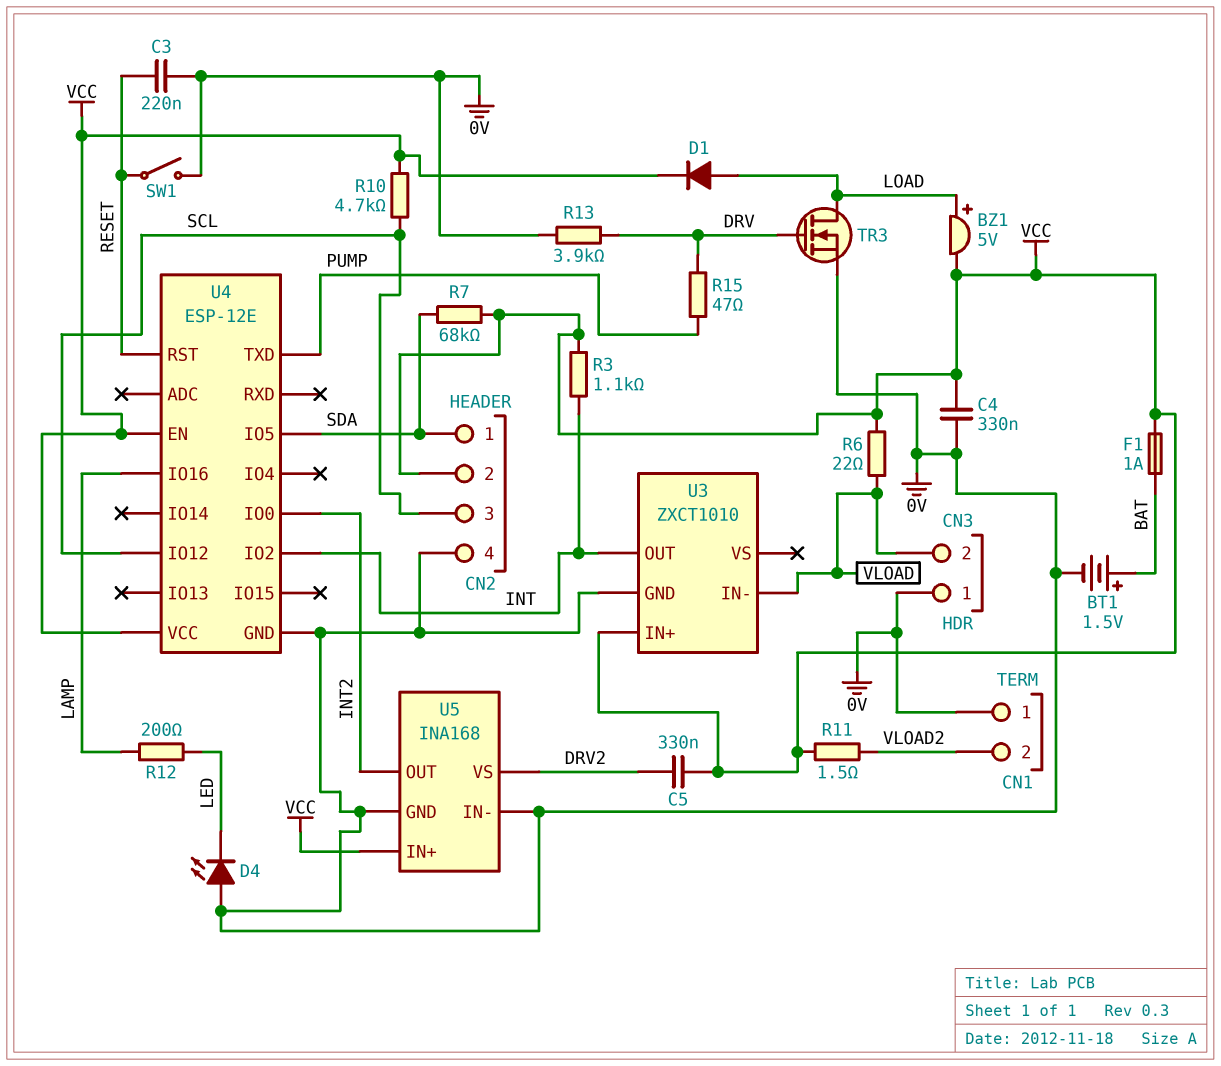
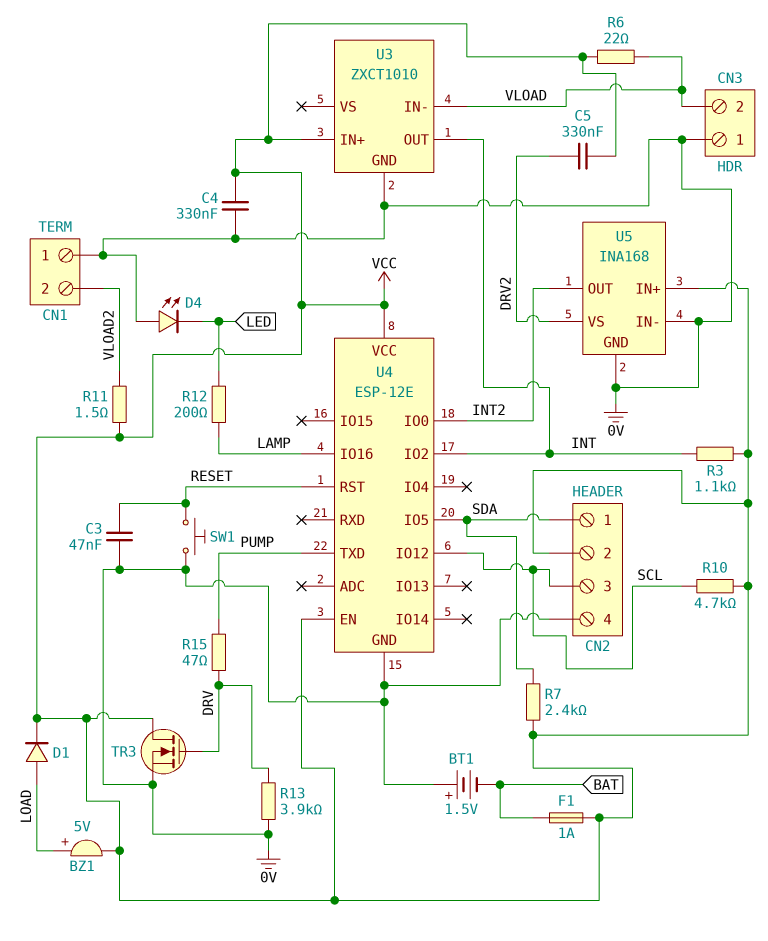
BT1: 1.5V (plus BAT, minus 0V) -> 1.5V (plus 0V, minus BAT)
C3: 220nF (0V, RESET) -> 47nF (0V, RESET)
R7: 68k (SDA, VCC) -> 2.4k (SDA, VCC)
SW1: switch (0V, RESET) -> button (0V, RESET)
TR3: NMOS (G DRV, D LOAD, S 0V) -> NMOS (G DRV, D VCC, S 0V)

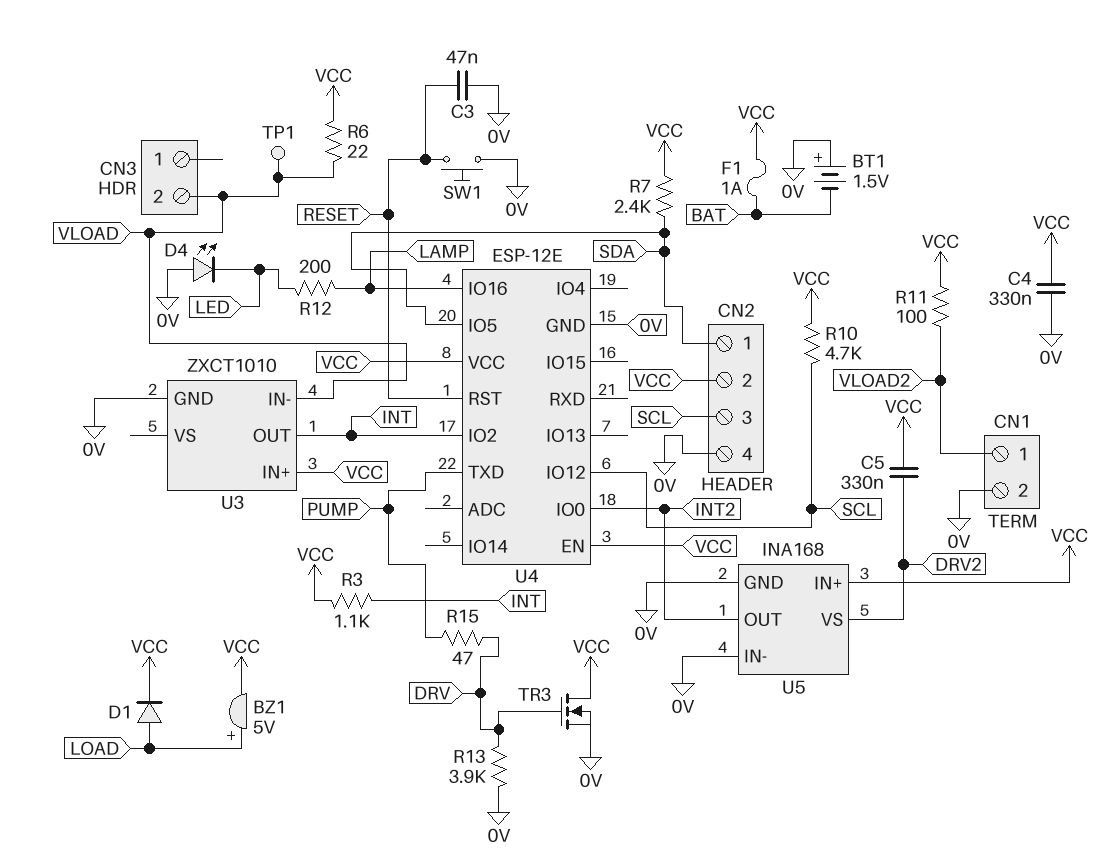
CN1 pin 1: 0V -> VLOAD2
CN1 pin 2: VLOAD2 -> 0V
CN3 pin 1: 0V -> none
R11: 1.5 (VCC, VLOAD2) -> 100 (VCC, VLOAD2)
TP1: none -> test point (VLOAD)

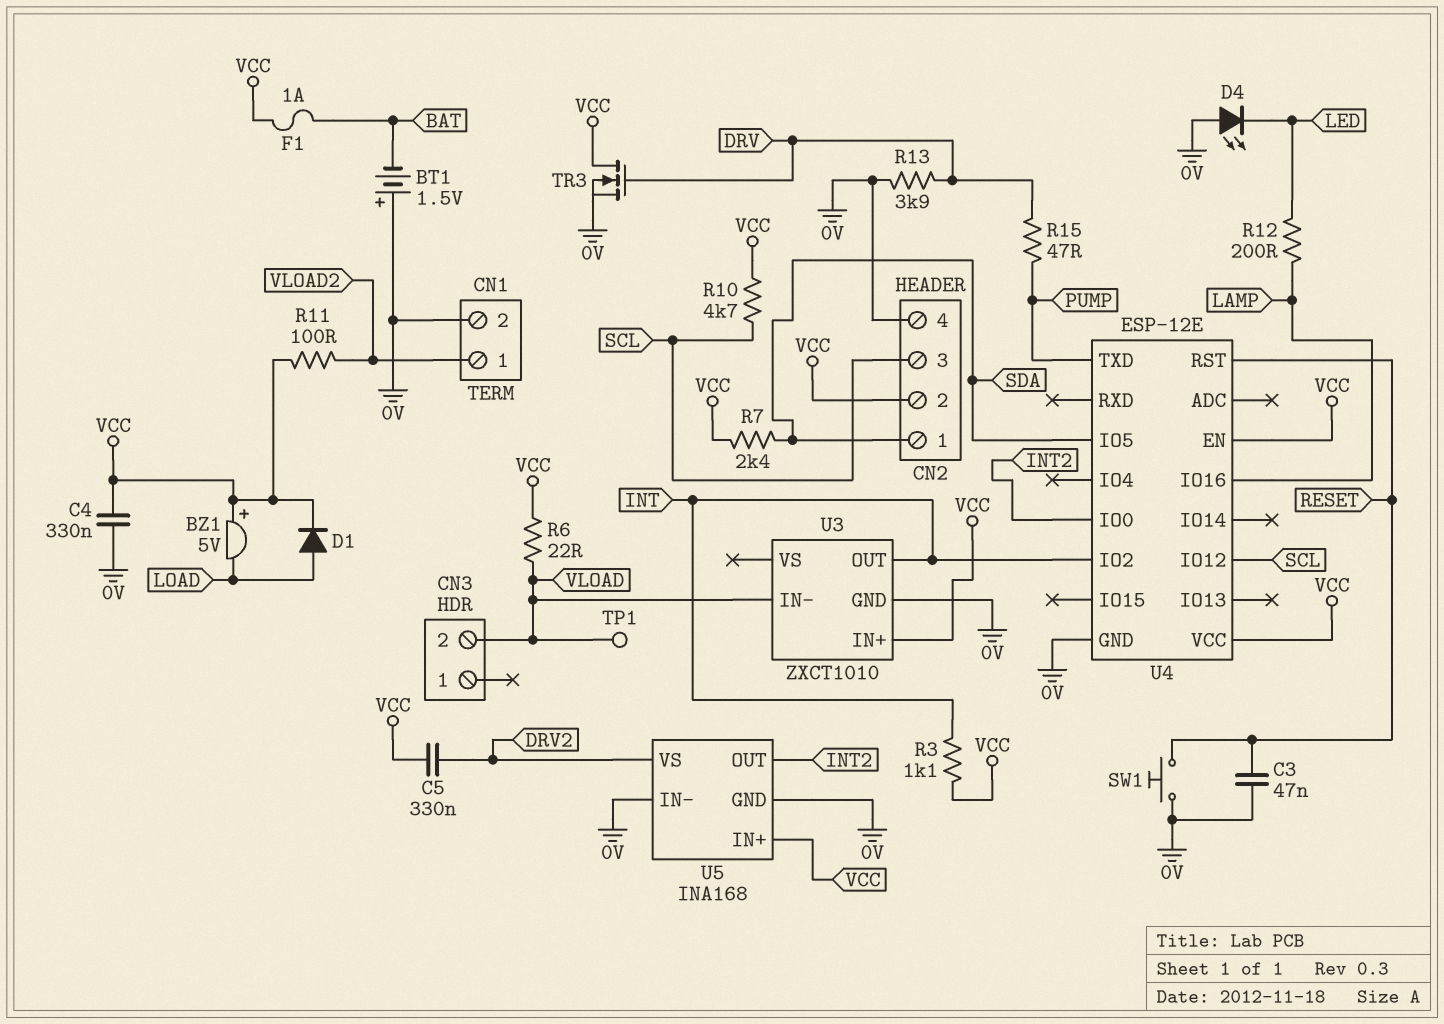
BZ1: buzzer 5V (plus LOAD, minus VCC) -> buzzer 5V (plus VCC, minus LOAD)

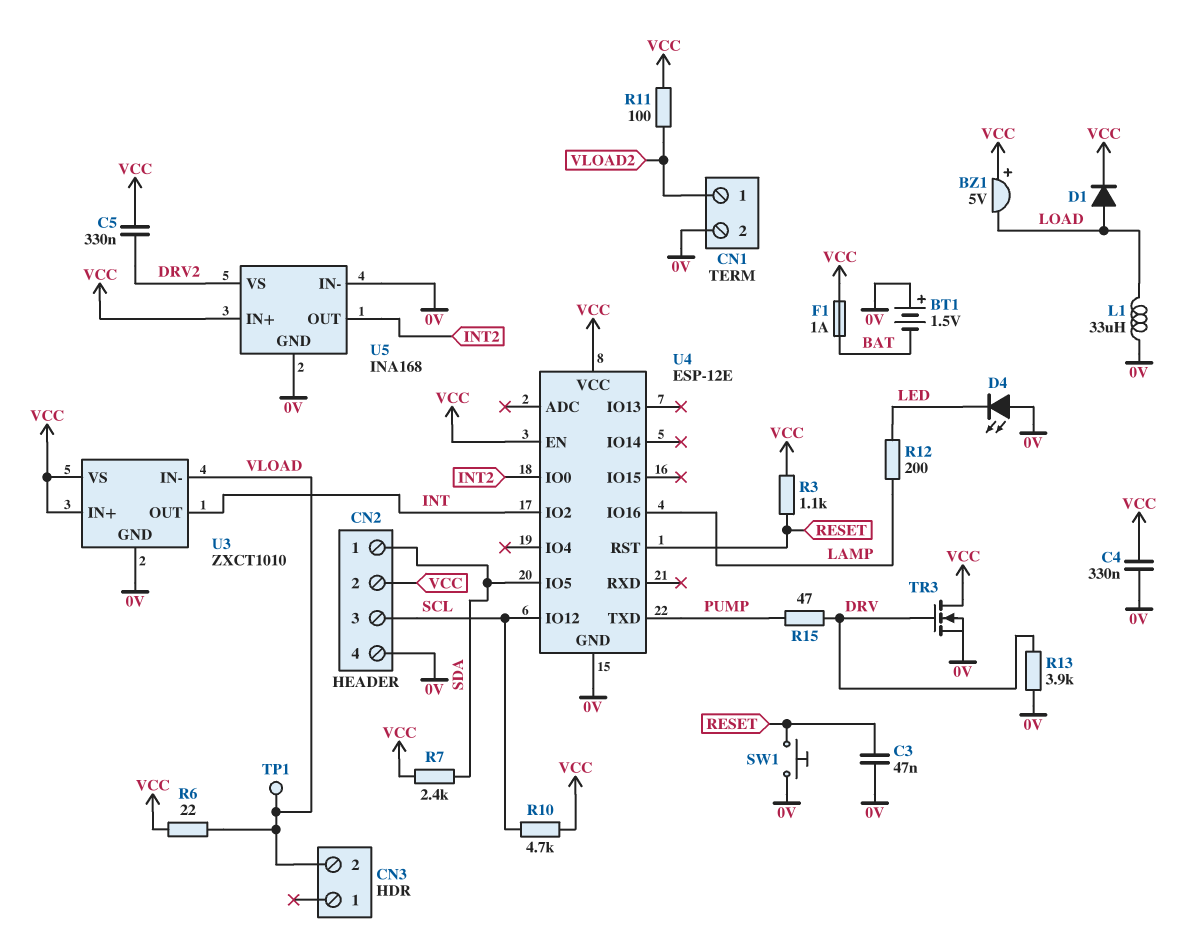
L1: none -> 33uH (0V, LOAD)
R3: 1.1k (INT, VCC) -> 1.1k (RESET, VCC)
U3 pin VS: none -> VCC

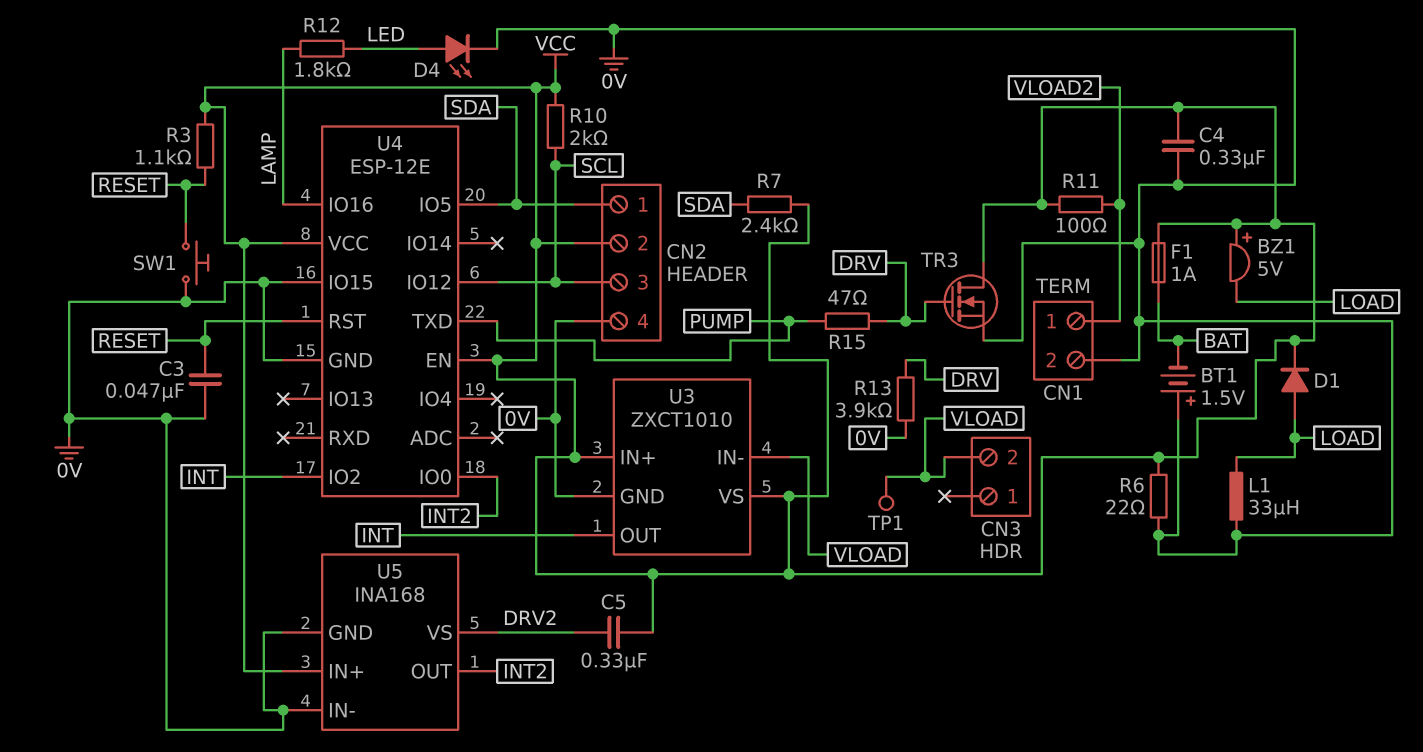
D4: LED (A 0V, K LED) -> LED (A LED, K 0V)
R6: 22 (VCC, VLOAD) -> 22 (0V, VCC)
R10: 4.7k (SCL, VCC) -> 2k (SCL, VCC)
R12: 200 (LAMP, LED) -> 1.8k (LAMP, LED)
U4 pin IO15: none -> 0V

